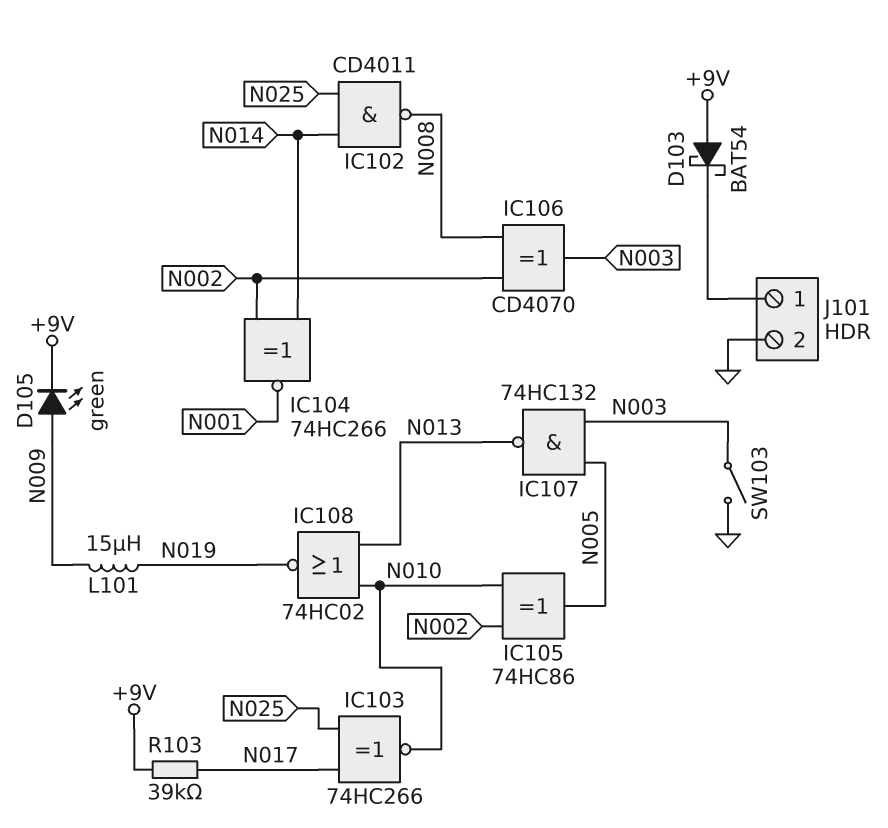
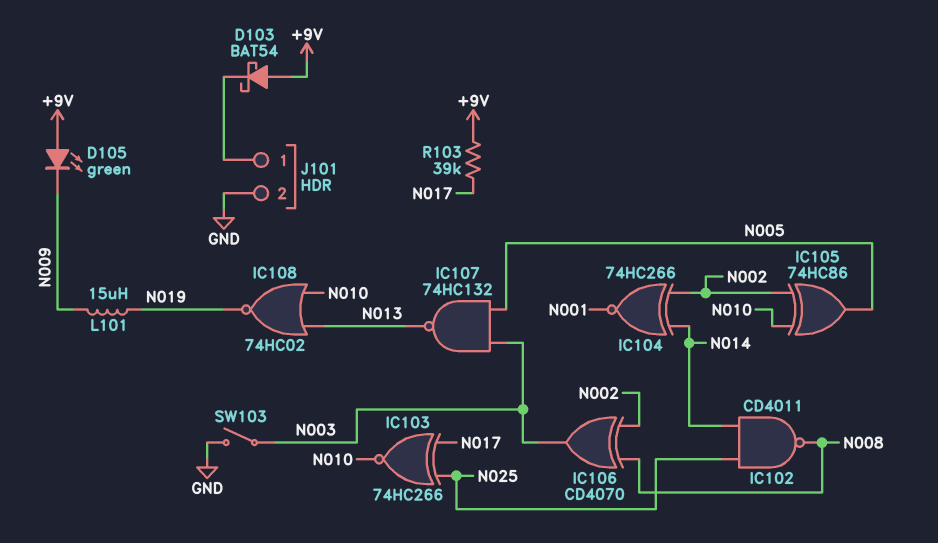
D105: LED green (A N009, K +9V) -> LED green (A +9V, K N009)

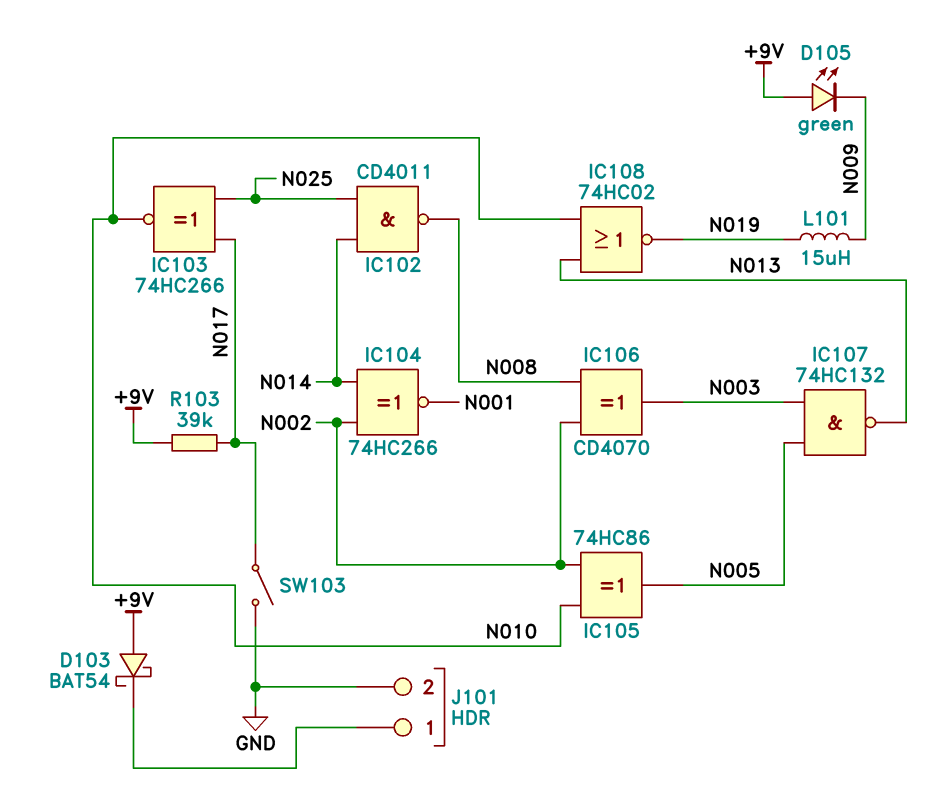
SW103: switch (GND, N003) -> switch (GND, N017)

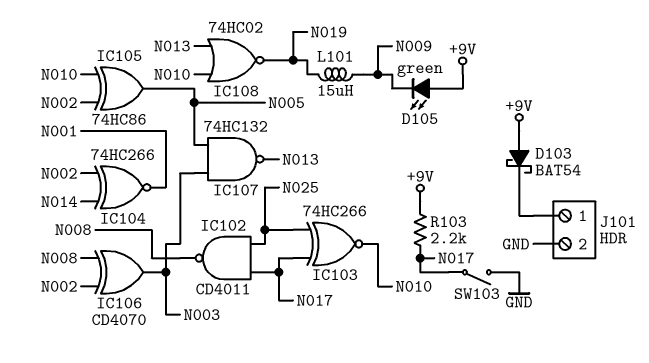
IC102: NAND CD4011 (in N014, in N025, out N008) -> NAND CD4011 (in N017, in N025, out N008)
R103: 39k (+9V, N017) -> 2.2k (+9V, N017)

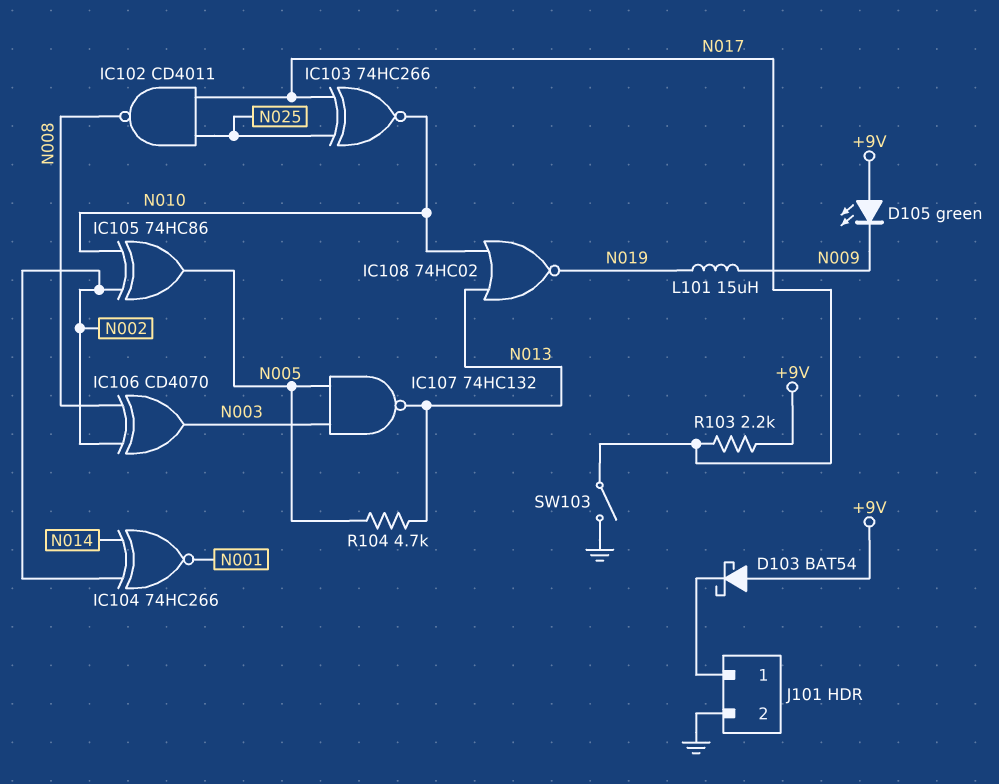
R104: none -> 4.7k (N005, N013)

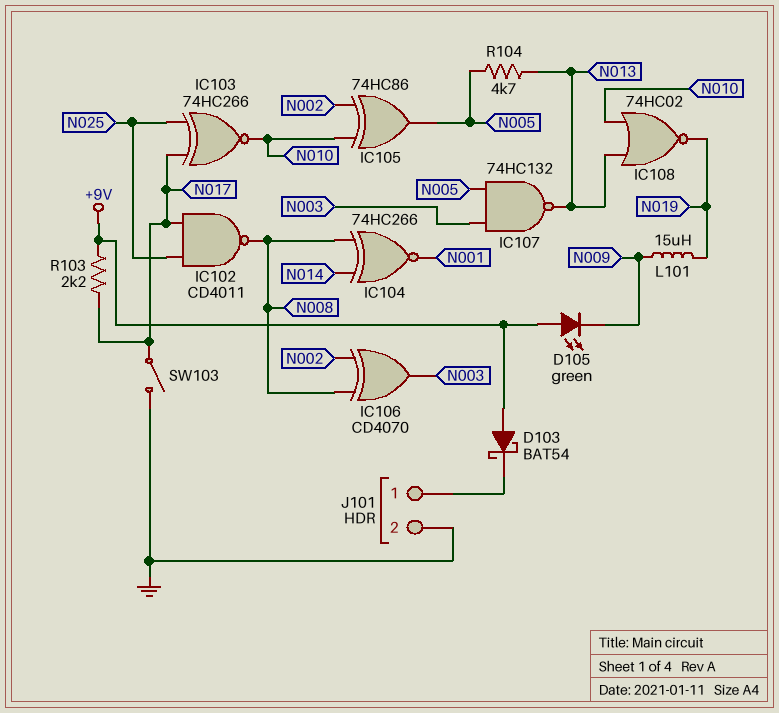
IC104: XNOR 74HC266 (in N002, in N014, out N001) -> XNOR 74HC266 (in N008, in N014, out N001)

